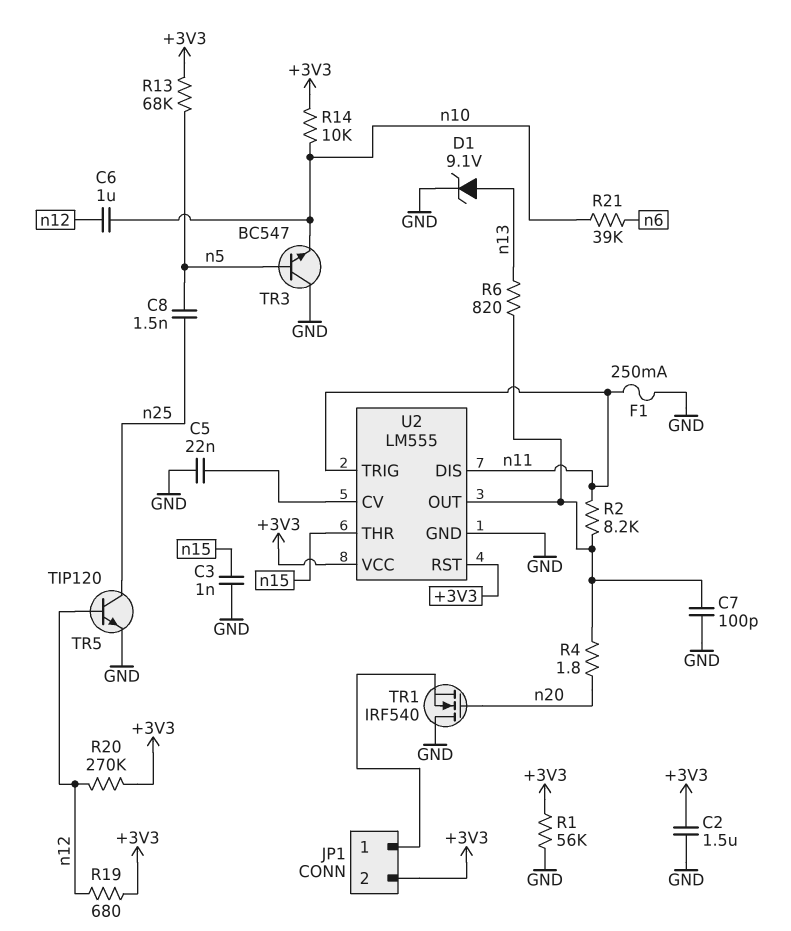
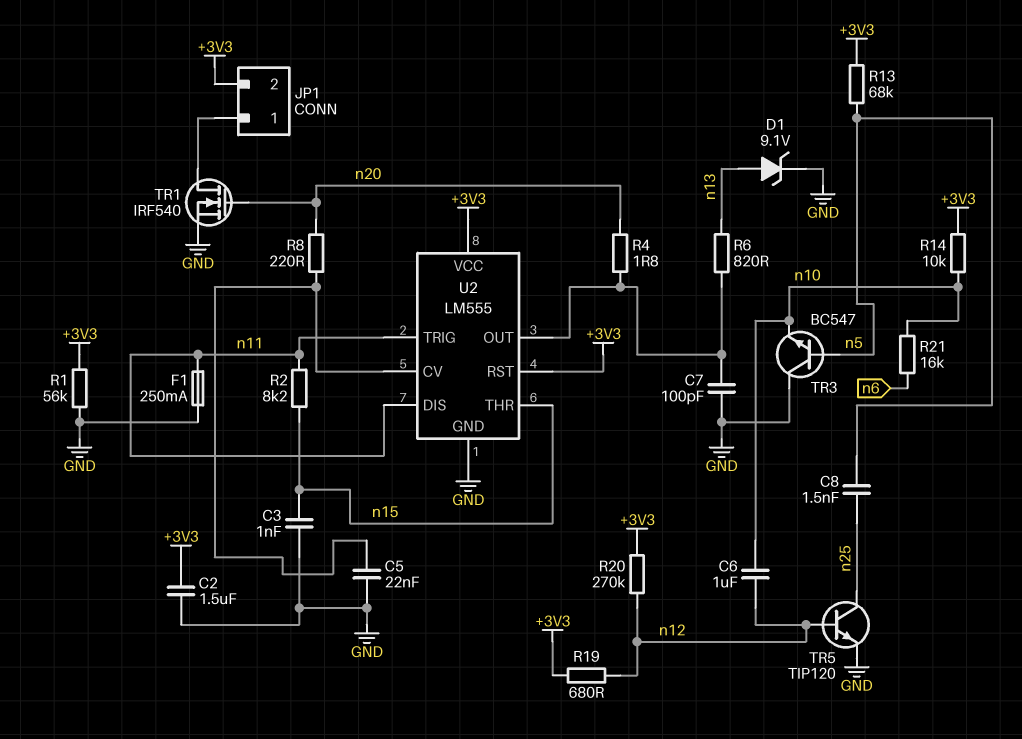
R2: 8.2k (U2/OUT, n11) -> 8.2k (n11, n15)
R8: none -> 220 (U2/CV, n20)
R21: 39k (n6, n10) -> 16k (n6, n10)
TR1: NMOS IRF540 (G n20, D GND, S JP1/1) -> NMOS IRF540 (G n20, D JP1/1, S GND)

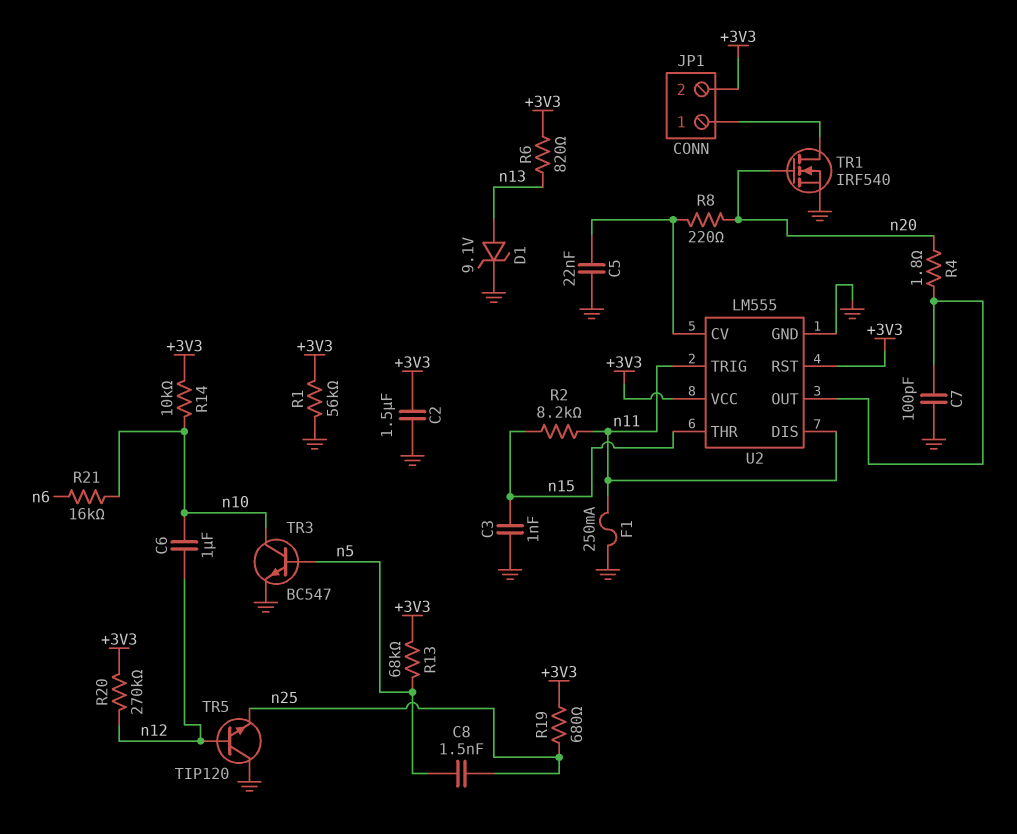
R6: 820 (U2/OUT, n13) -> 820 (+3V3, n13)
R19: 680 (+3V3, n12) -> 680 (+3V3, n25)
TR3: NPN BC547 (B n5, C GND, E n10) -> NPN BC547 (B n5, C n10, E GND)
TR5: NPN TIP120 (B n12, C n25, E GND) -> NPN TIP120 (B n12, C GND, E n25)

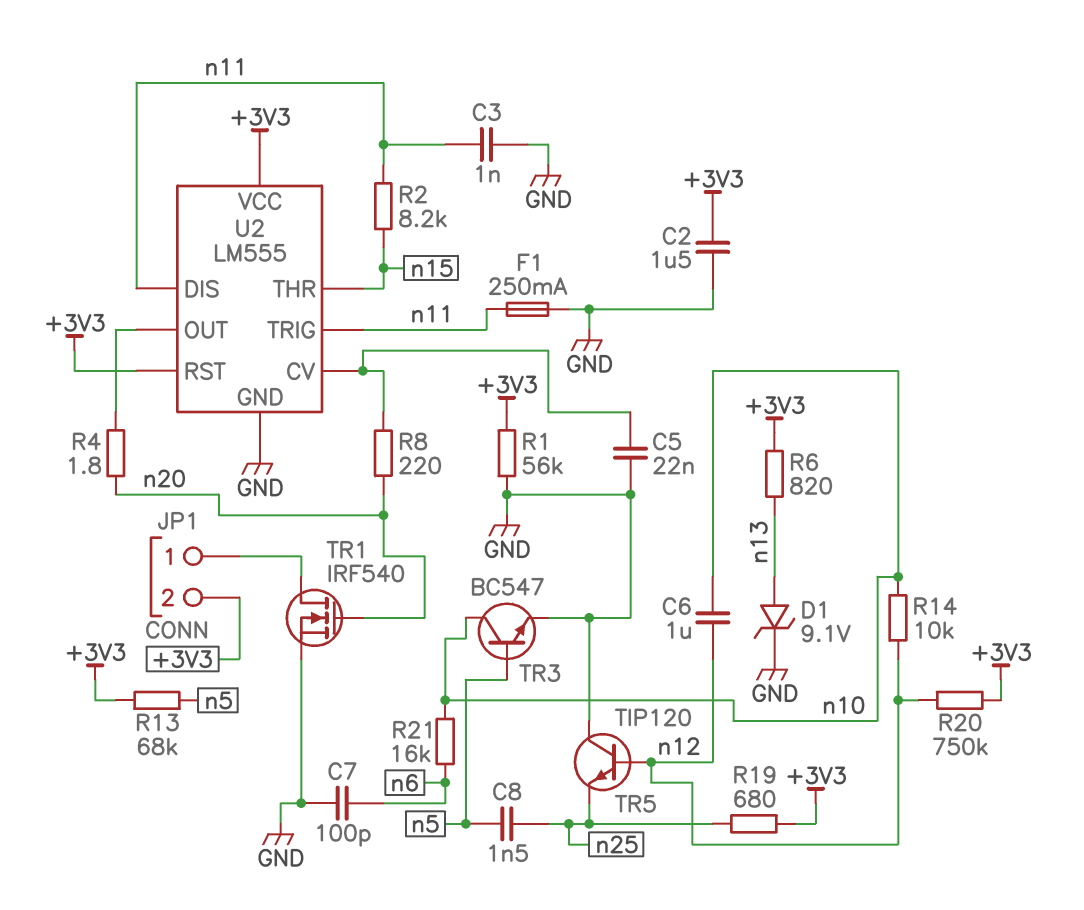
C3: 1nF (GND, n15) -> 1nF (GND, n11)
C7: 100pF (GND, U2/OUT) -> 100pF (GND, n6)
R14: 10k (+3V3, n10) -> 10k (n10, n12)
R20: 270k (+3V3, n12) -> 750k (+3V3, n12)

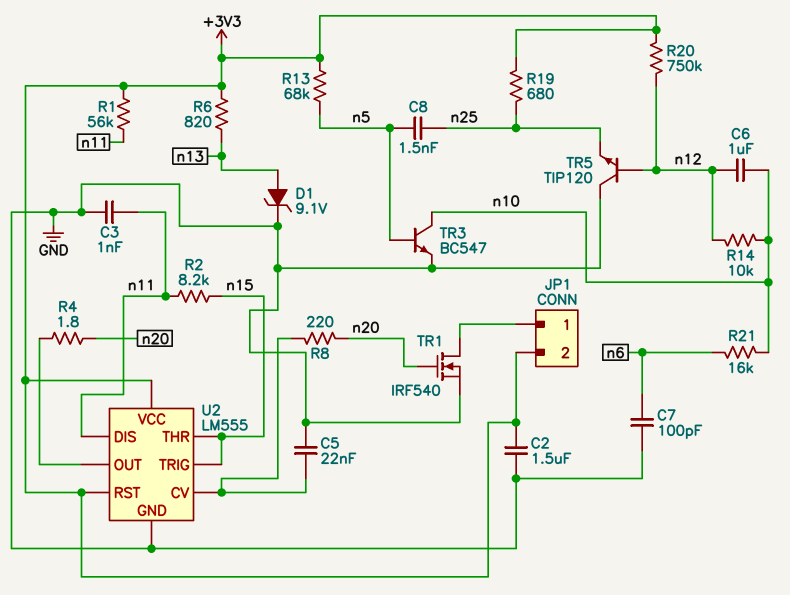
F1: 250mA (GND, n11) -> none
R1: 56k (+3V3, GND) -> 56k (+3V3, n11)
U2 pin TRIG: n11 -> n15

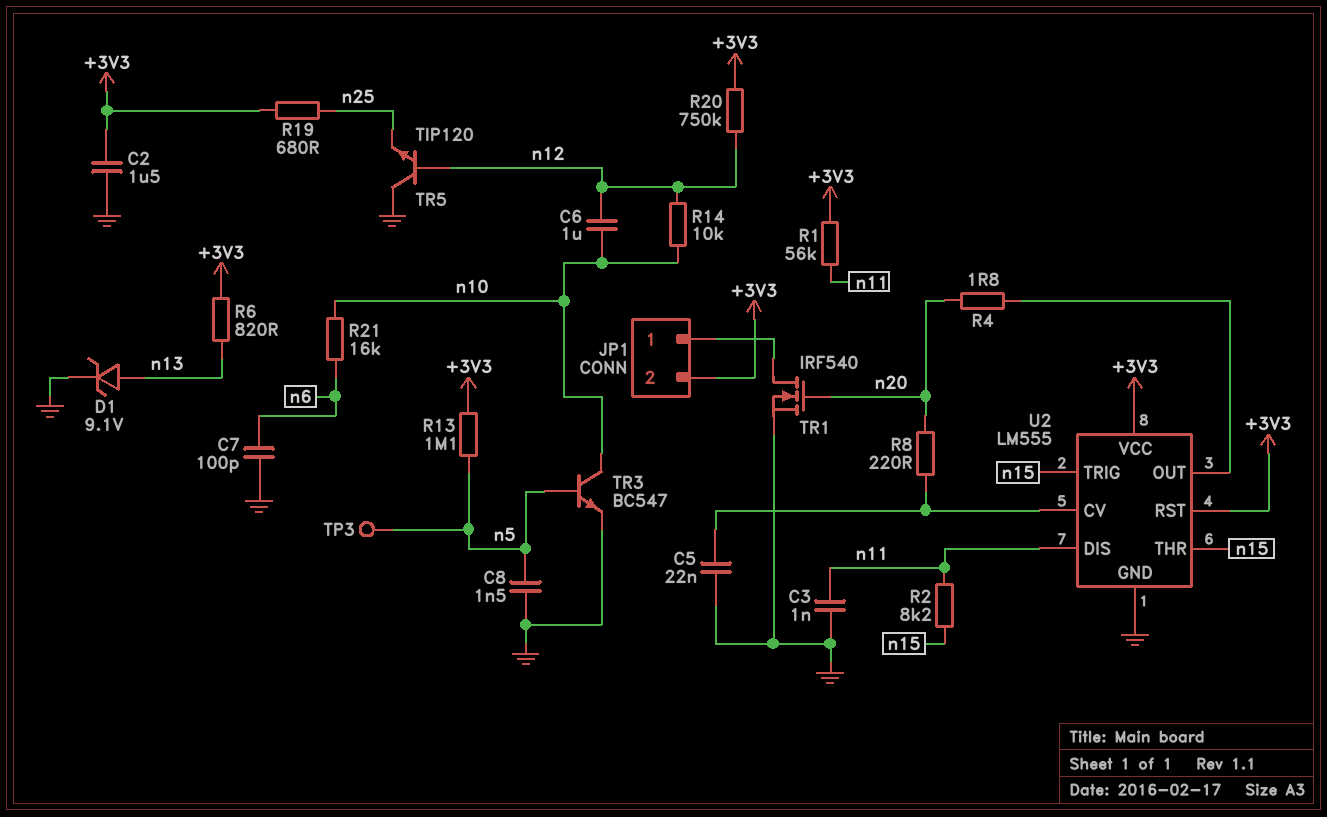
C8: 1.5nF (n5, n25) -> 1.5nF (GND, n5)
R13: 68k (+3V3, n5) -> 1.1M (+3V3, n5)
TP3: none -> test point (n5)

